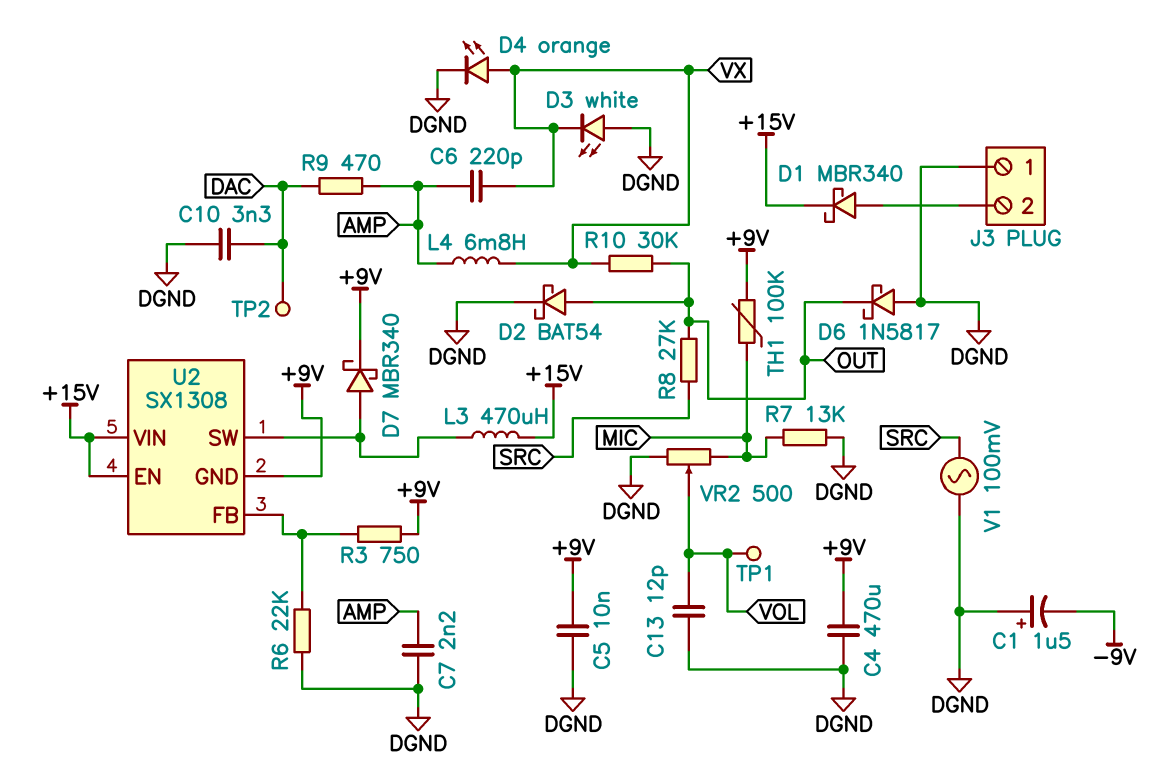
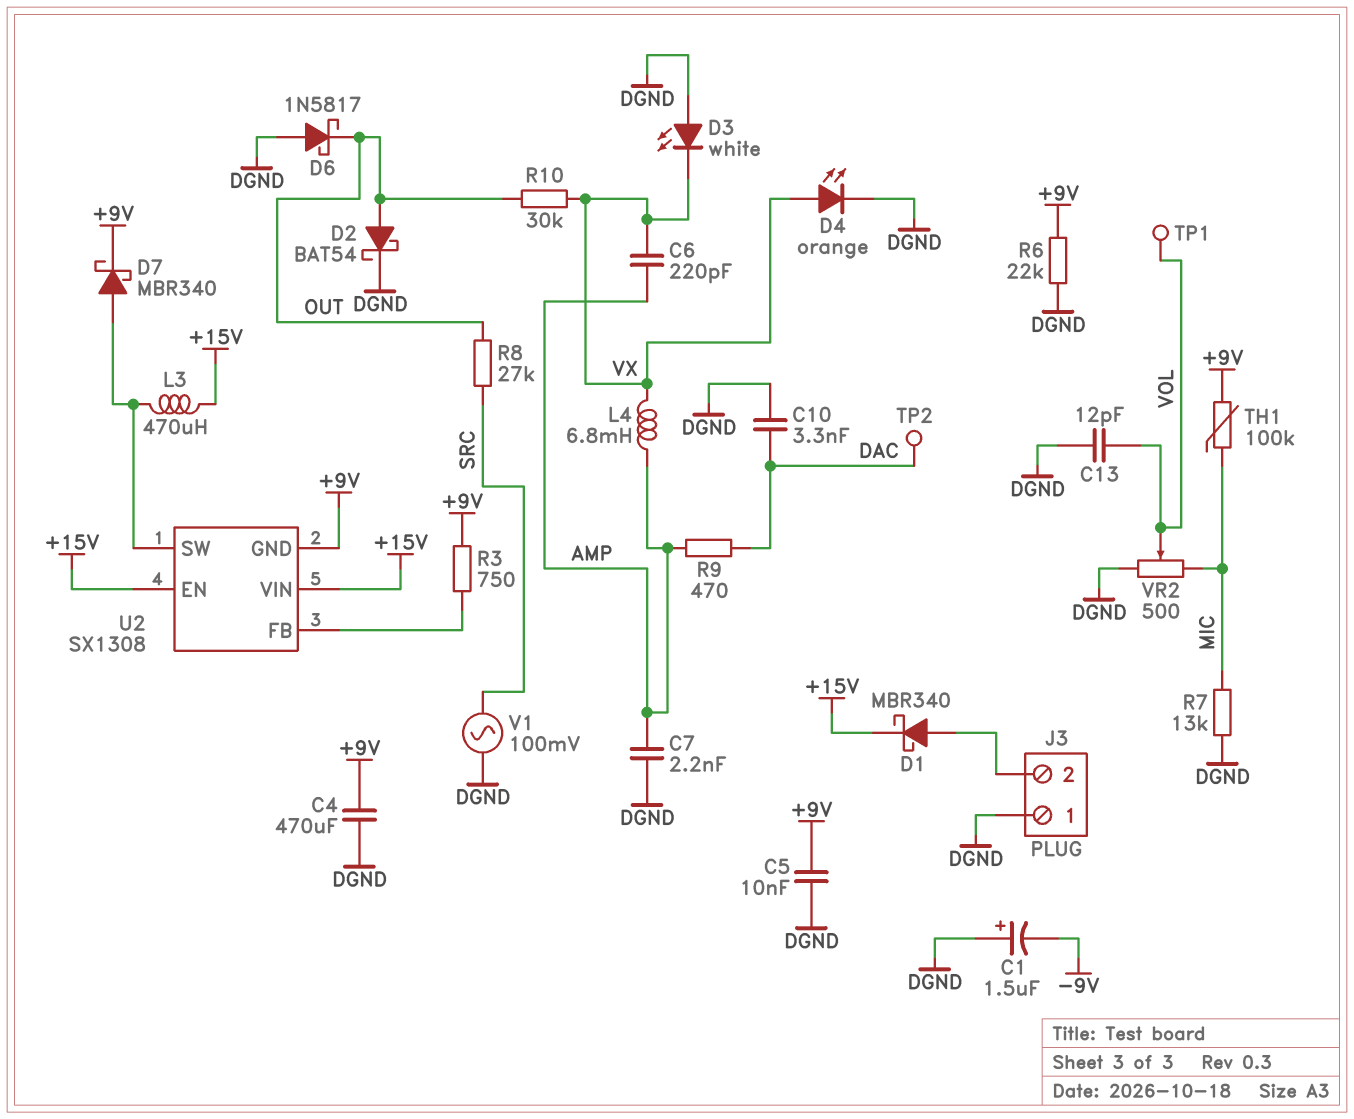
R6: 22k (DGND, U2/FB) -> 22k (+9V, DGND)

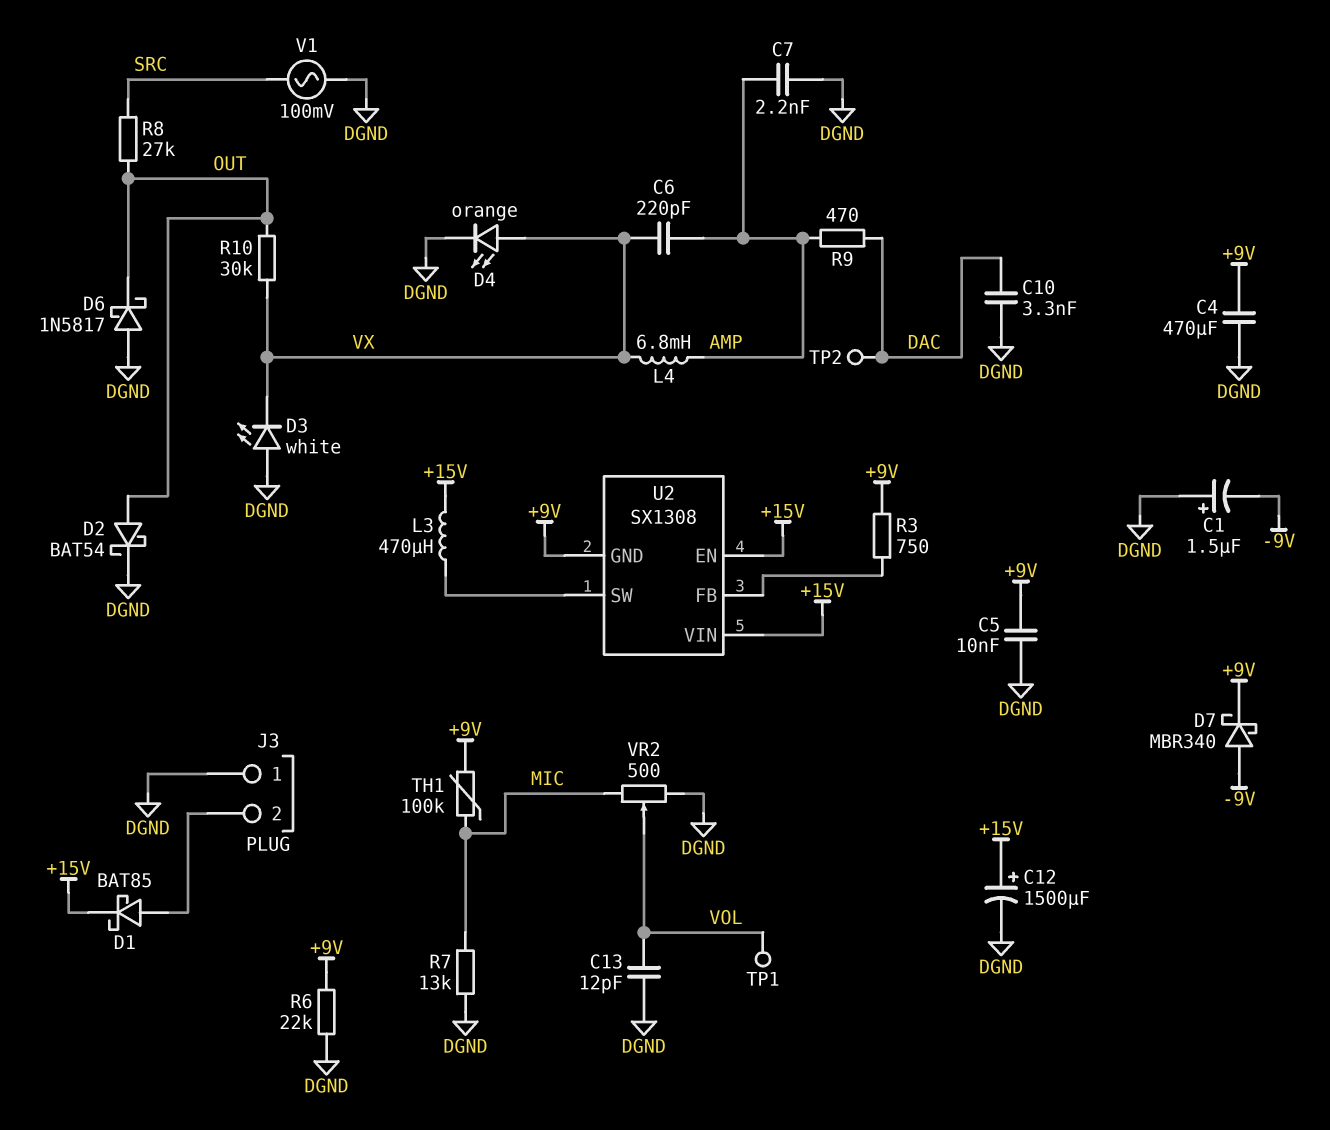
C12: none -> 1500uF (plus +15V, minus DGND)
D1: schottky MBR340 (A J3/2, K +15V) -> schottky BAT85 (A J3/2, K +15V)
D7: schottky MBR340 (A U2/SW, K +9V) -> schottky MBR340 (A -9V, K +9V)

